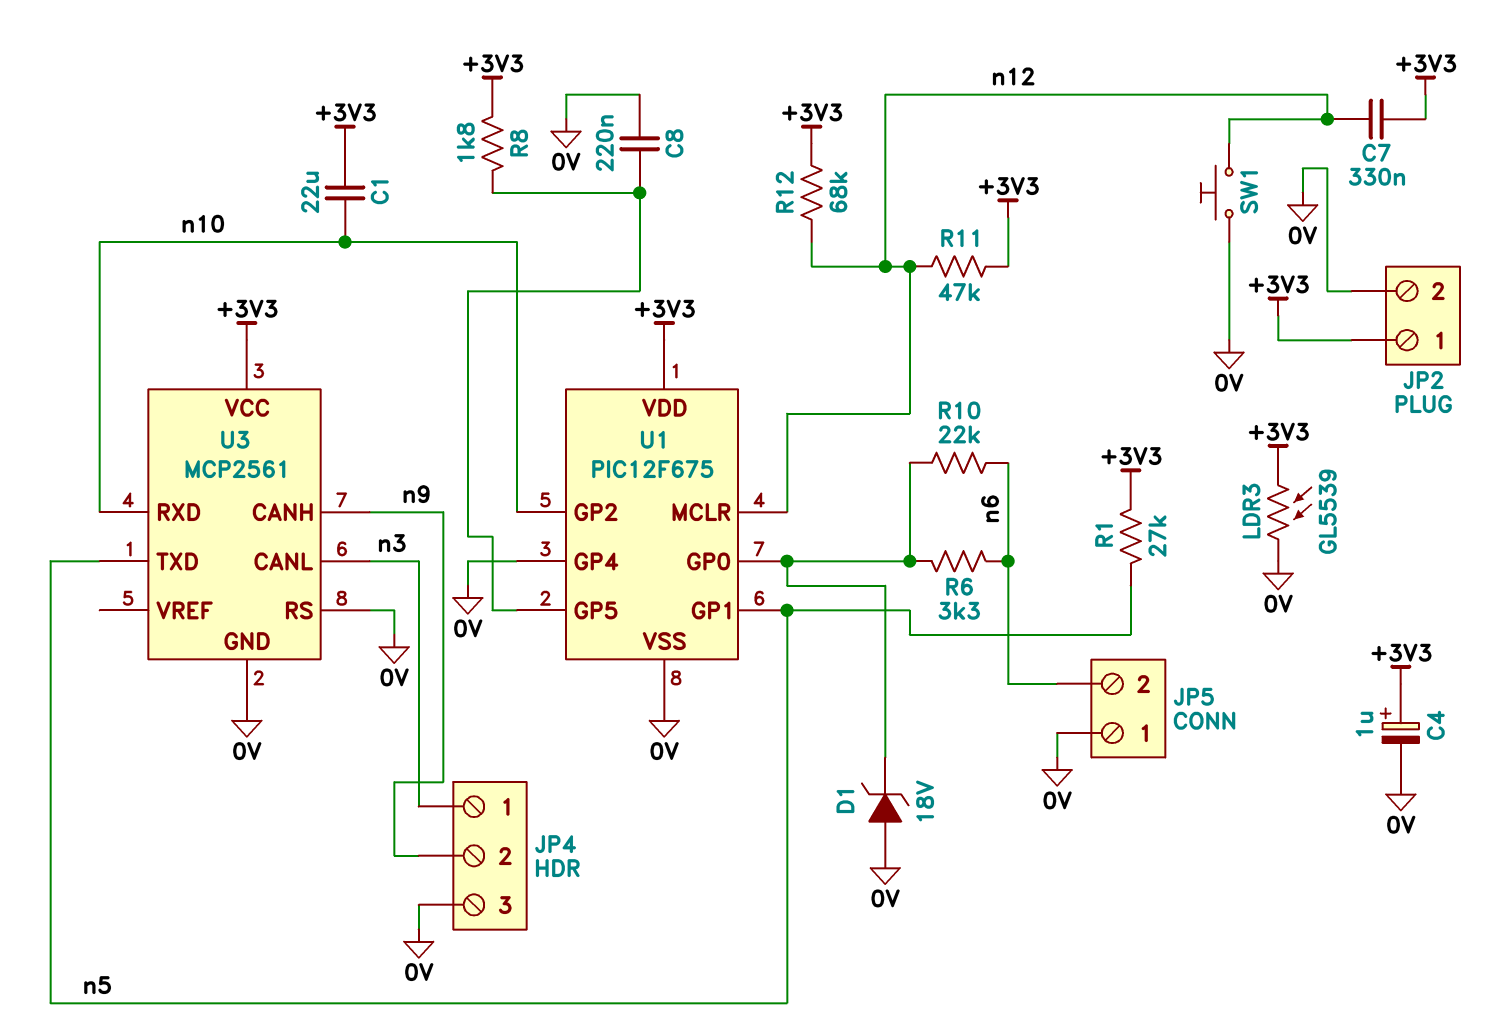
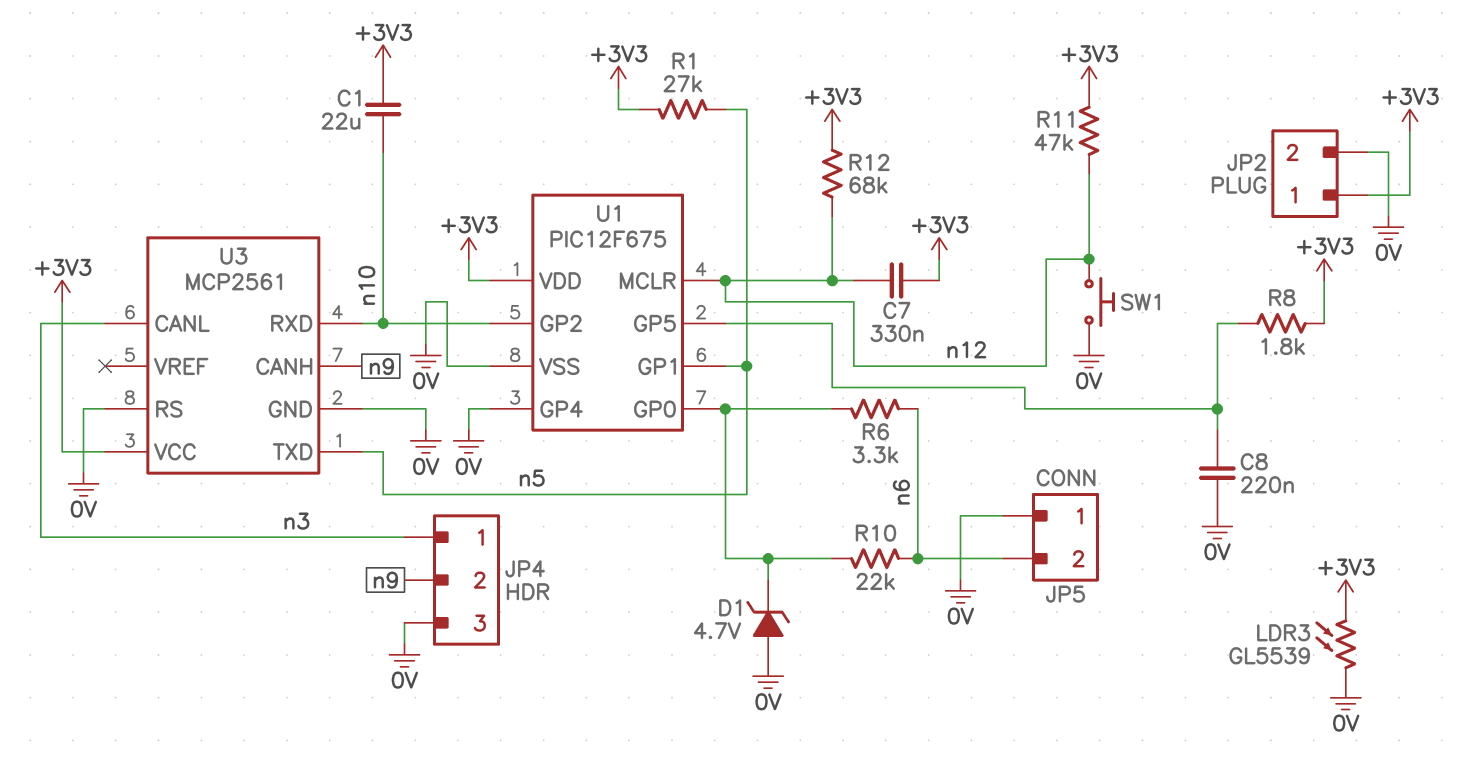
C4: 1uF (plus +3V3, minus 0V) -> none
D1: zener 18V (A 0V, K U1/GP0) -> zener 4.7V (A 0V, K U1/GP0)

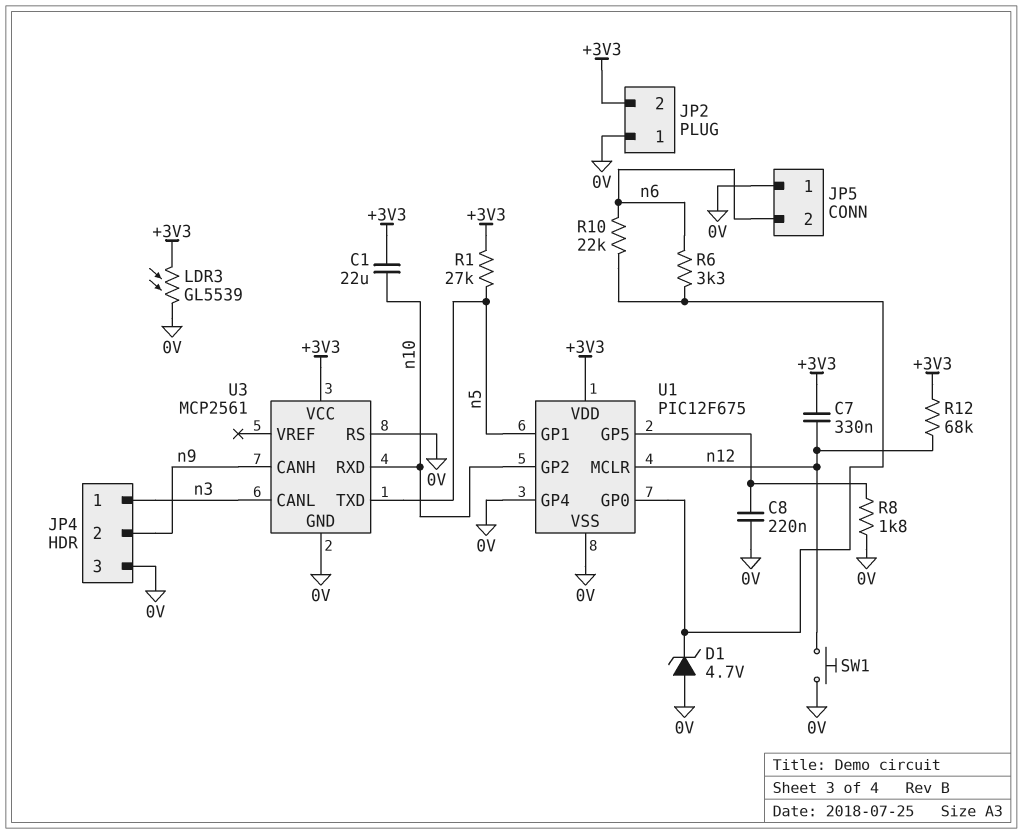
JP2 pin 1: +3V3 -> 0V
JP2 pin 2: 0V -> +3V3
R8: 1.8k (+3V3, U1/GP5) -> 1.8k (0V, U1/GP5)
R11: 47k (+3V3, n12) -> none

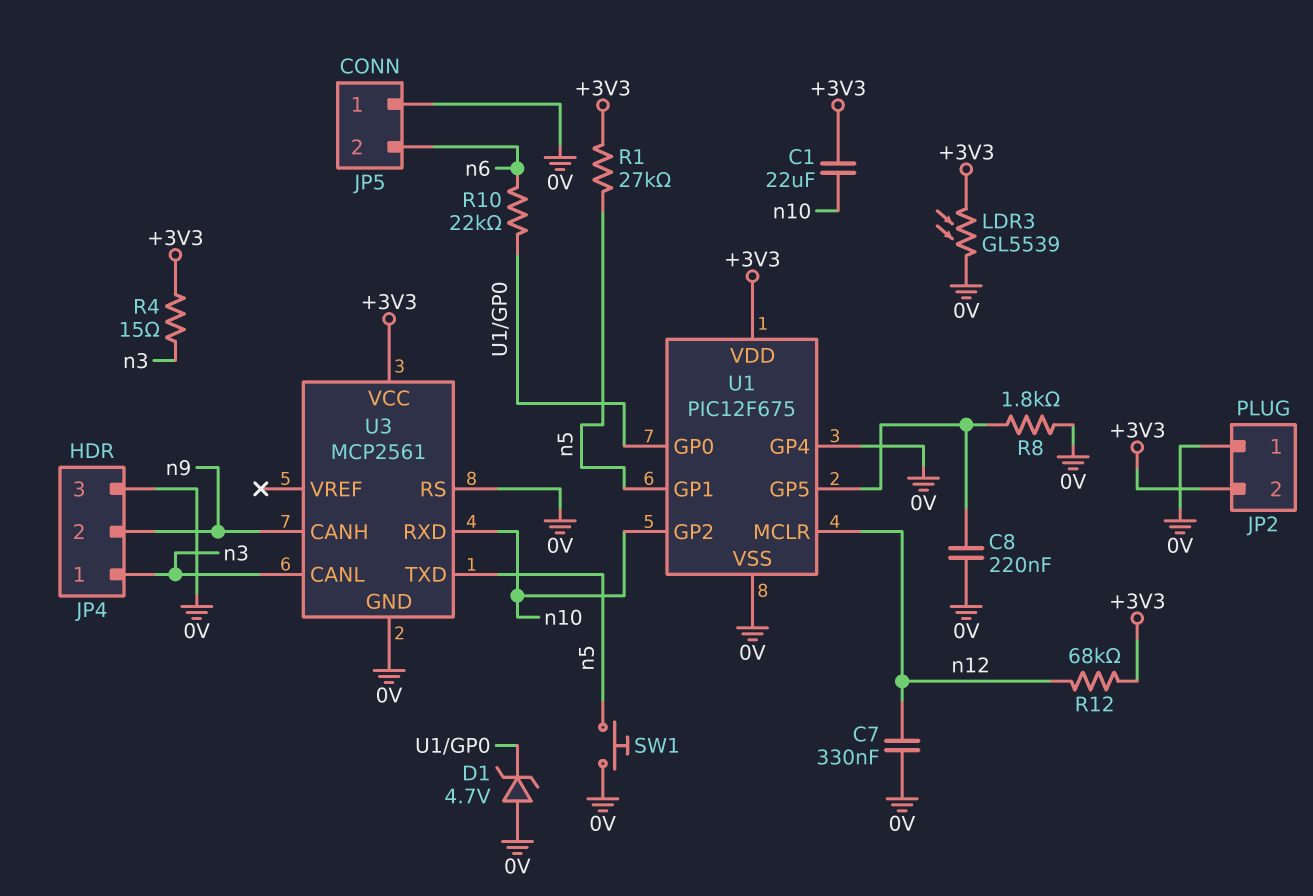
C7: 330nF (+3V3, n12) -> 330nF (0V, n12)
R4: none -> 15 (+3V3, n3)
R6: 3.3k (U1/GP0, n6) -> none
SW1: button (0V, n12) -> button (0V, n5)

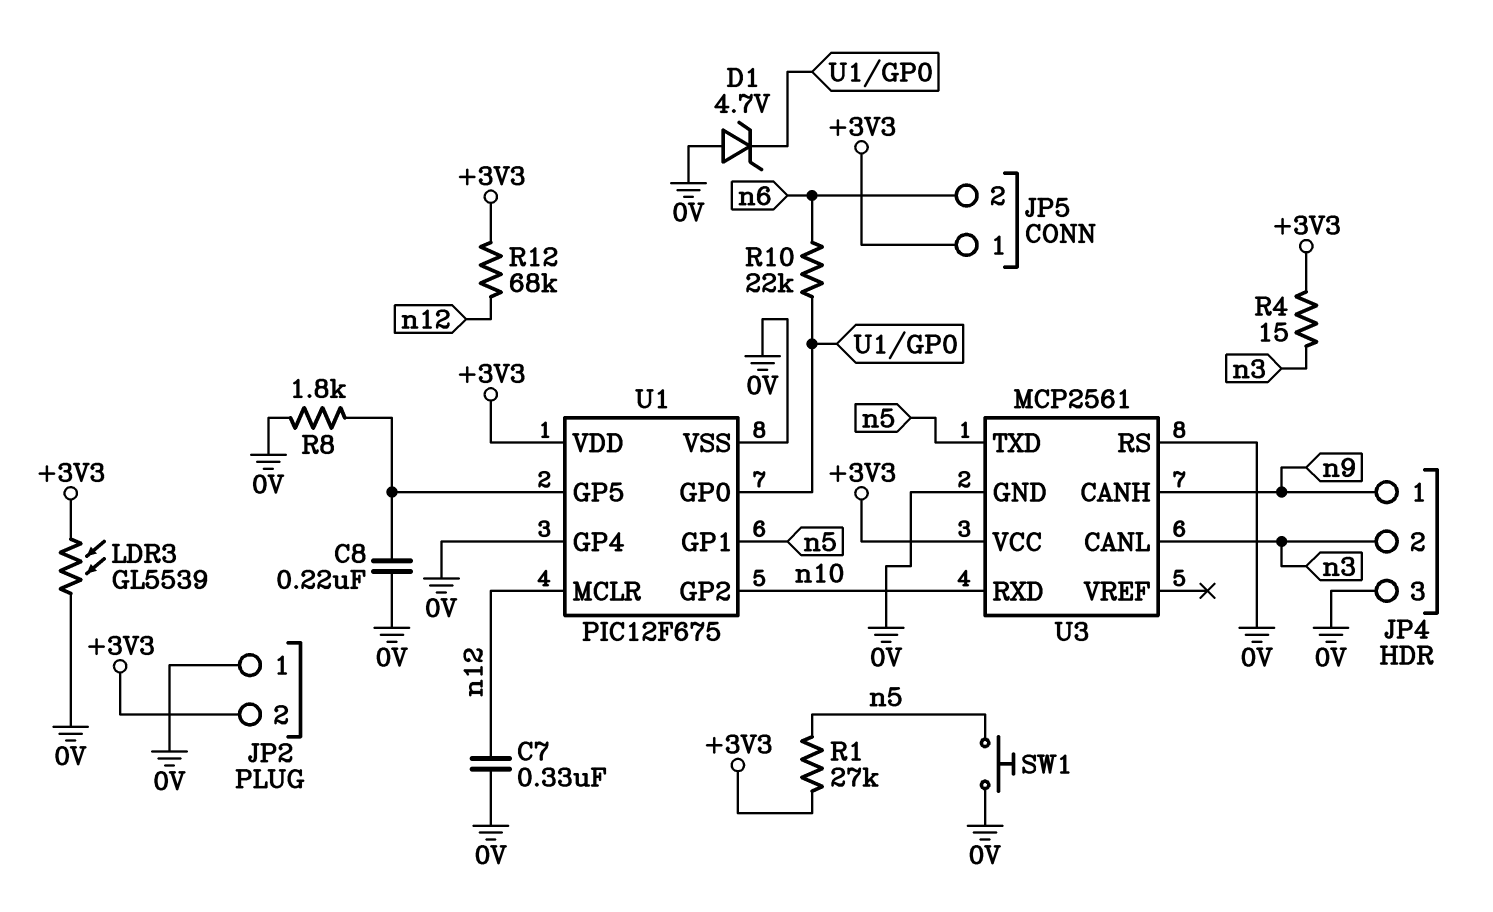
C1: 22uF (+3V3, n10) -> none
JP4 pin 1: n3 -> n9
JP4 pin 2: n9 -> n3
JP5 pin 1: 0V -> +3V3

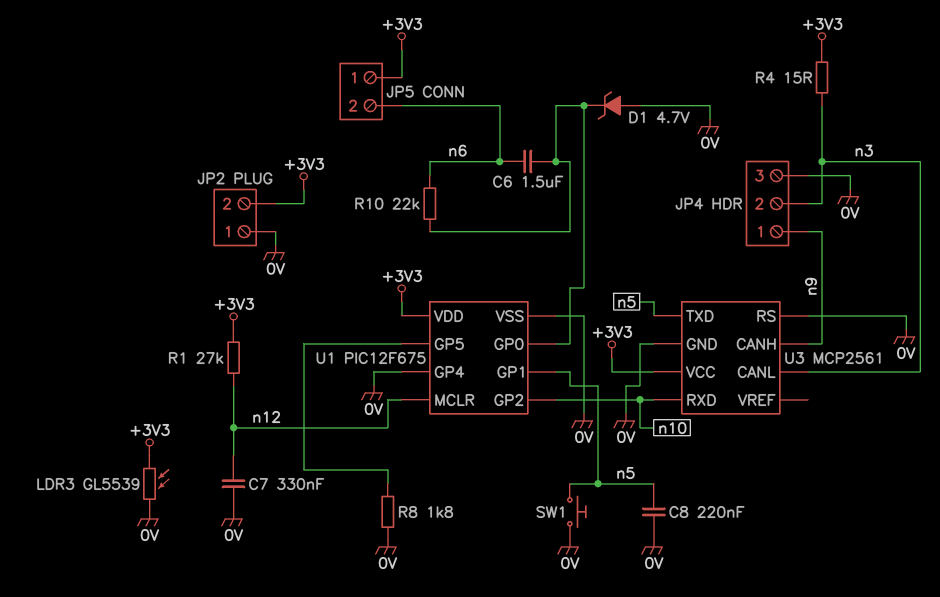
C6: none -> 1.5uF (U1/GP0, n6)
C8: 220nF (0V, U1/GP5) -> 220nF (0V, n5)
R1: 27k (+3V3, n5) -> 27k (+3V3, n12)
R12: 68k (+3V3, n12) -> none

